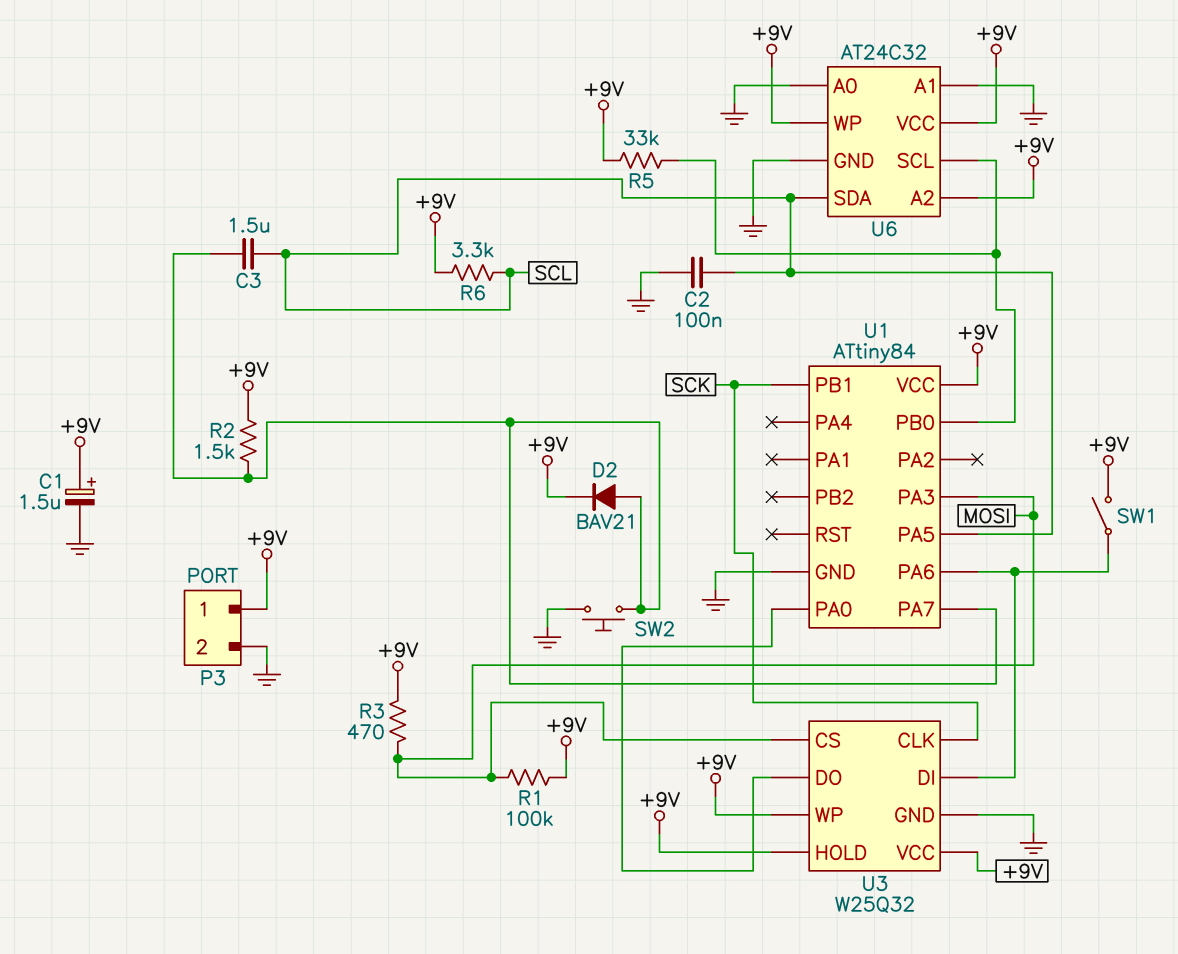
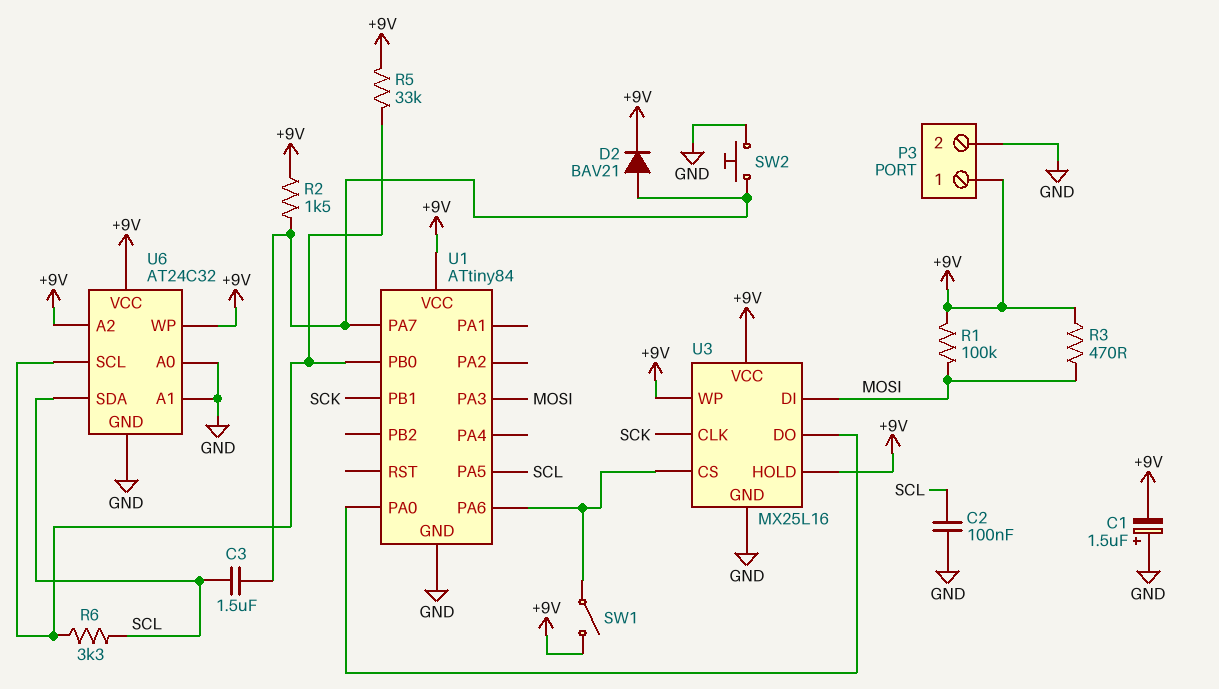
C1: 1.5uF (plus +9V, minus GND) -> 1.5uF (plus GND, minus +9V)
R6: 3.3k (+9V, SCL) -> 3.3k (SCL, U1/PB0)
U3: W25Q32 -> MX25L16
U3 pin CS: MOSI -> U1/PA6
U3 pin DI: U1/PA6 -> MOSI

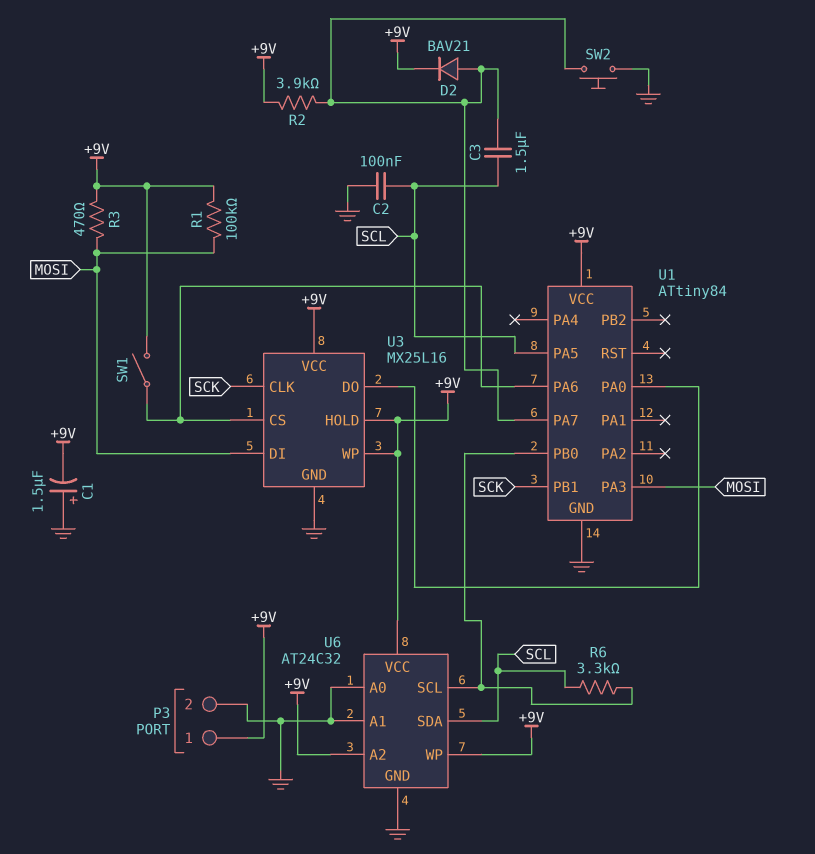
R2: 1.5k (+9V, U1/PA7) -> 3.9k (+9V, U1/PA7)
R5: 33k (+9V, U1/PB0) -> none

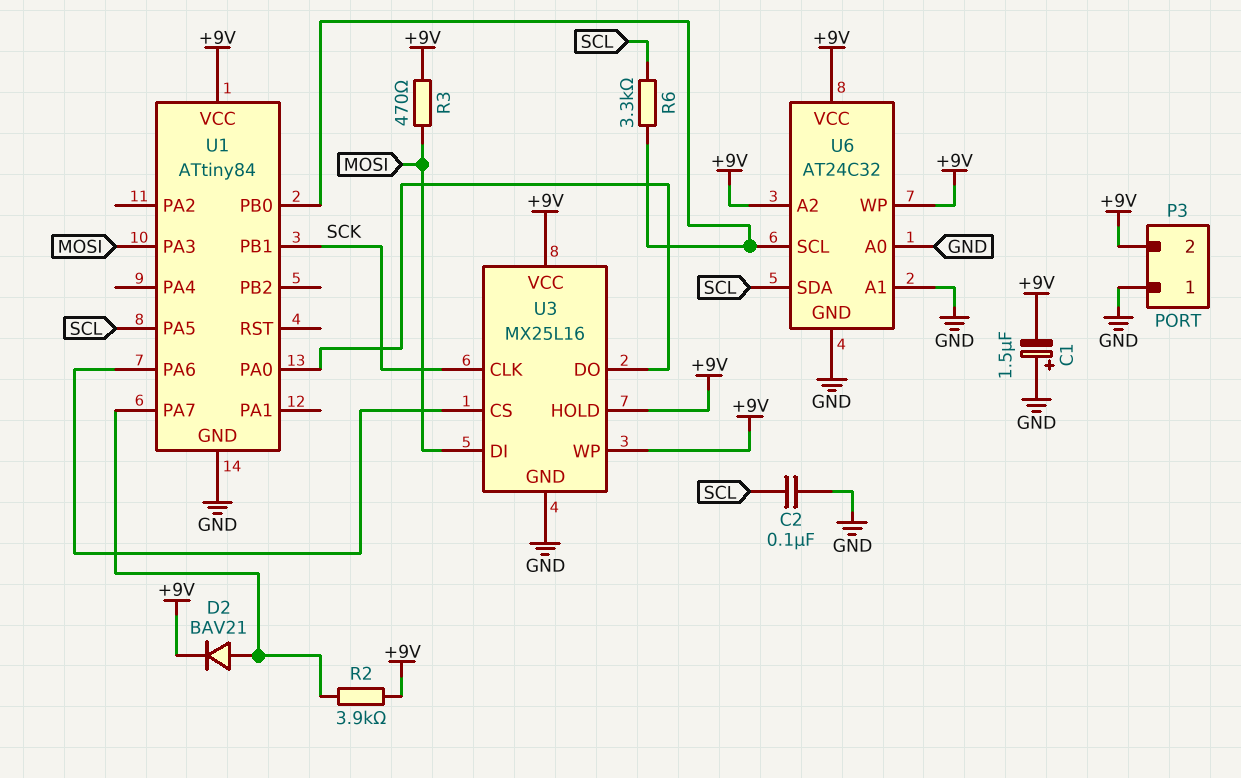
C3: 1.5uF (SCL, U1/PA7) -> none
P3 pin 1: +9V -> GND
P3 pin 2: GND -> +9V
R1: 100k (+9V, MOSI) -> none
SW1: switch (+9V, U1/PA6) -> none
SW2: button (GND, U1/PA7) -> none

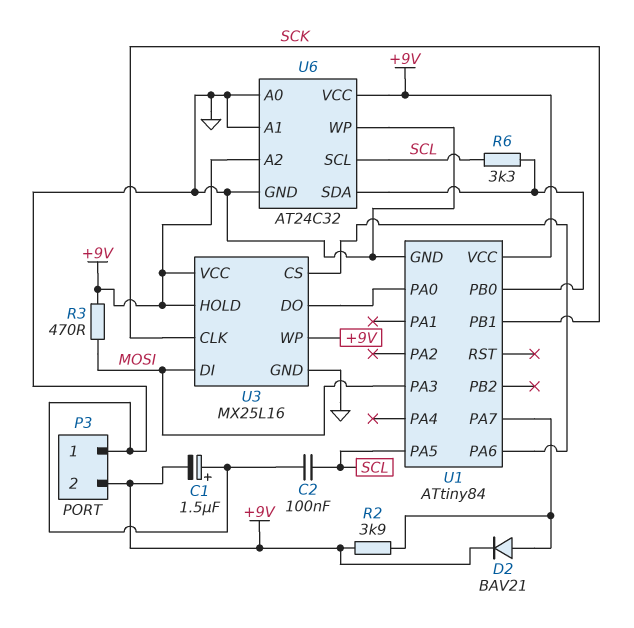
U6 pin SCL: U1/PB0 -> SCL
U6 pin SDA: SCL -> U1/PB0
U6 pin WP: +9V -> GND

